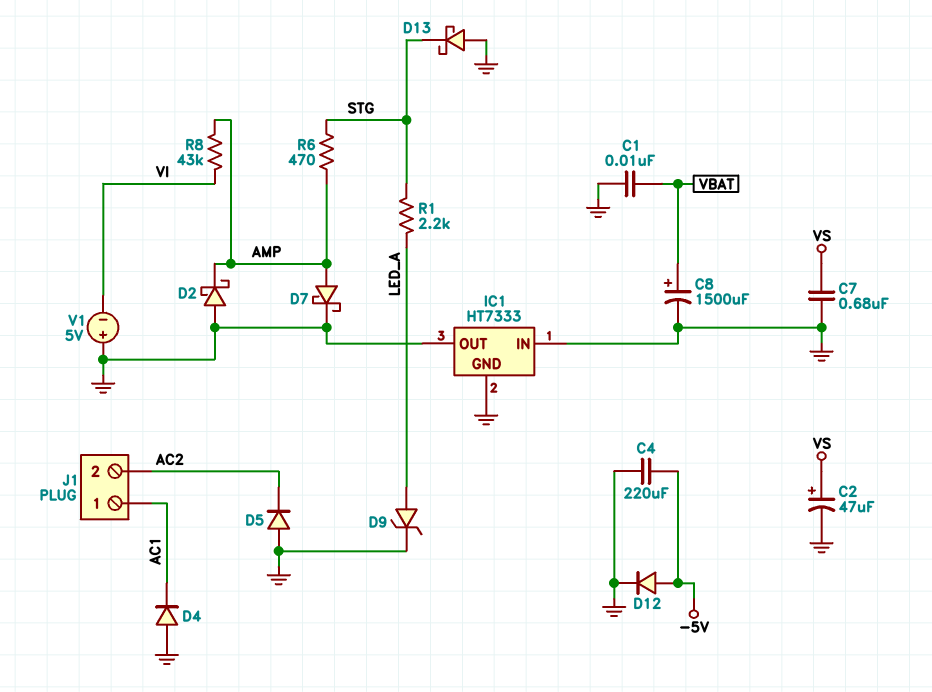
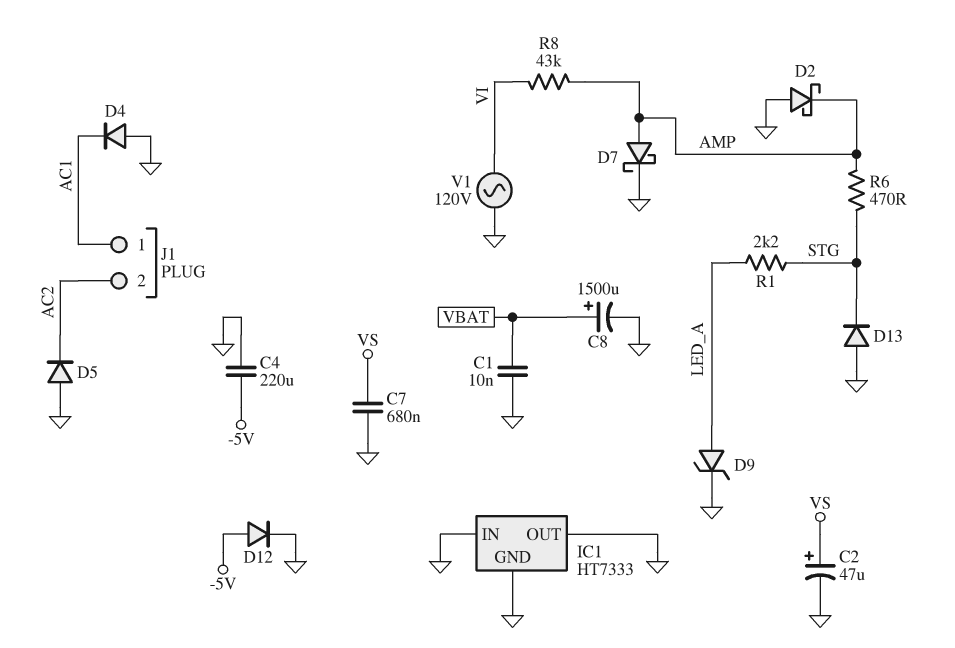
D13: schottky (A GND, K STG) -> diode (A GND, K STG)
V1: 5V (plus GND, minus VI) -> AC 120V (GND, VI)

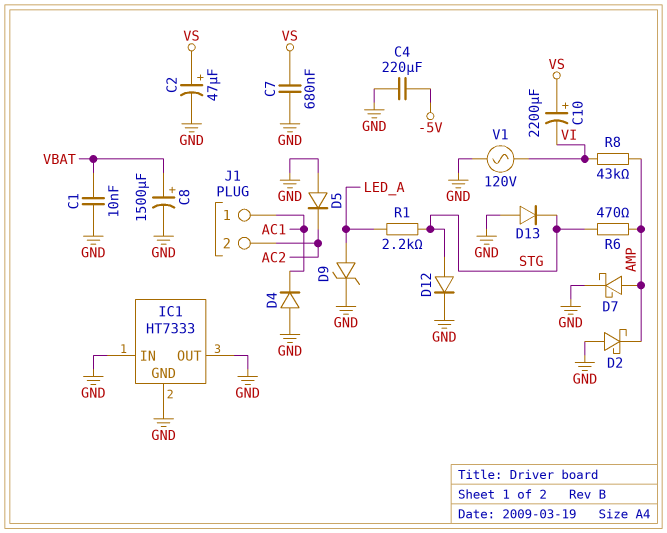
C10: none -> 2200uF (plus VS, minus VI)
D12: diode (A -5V, K GND) -> diode (A STG, K GND)

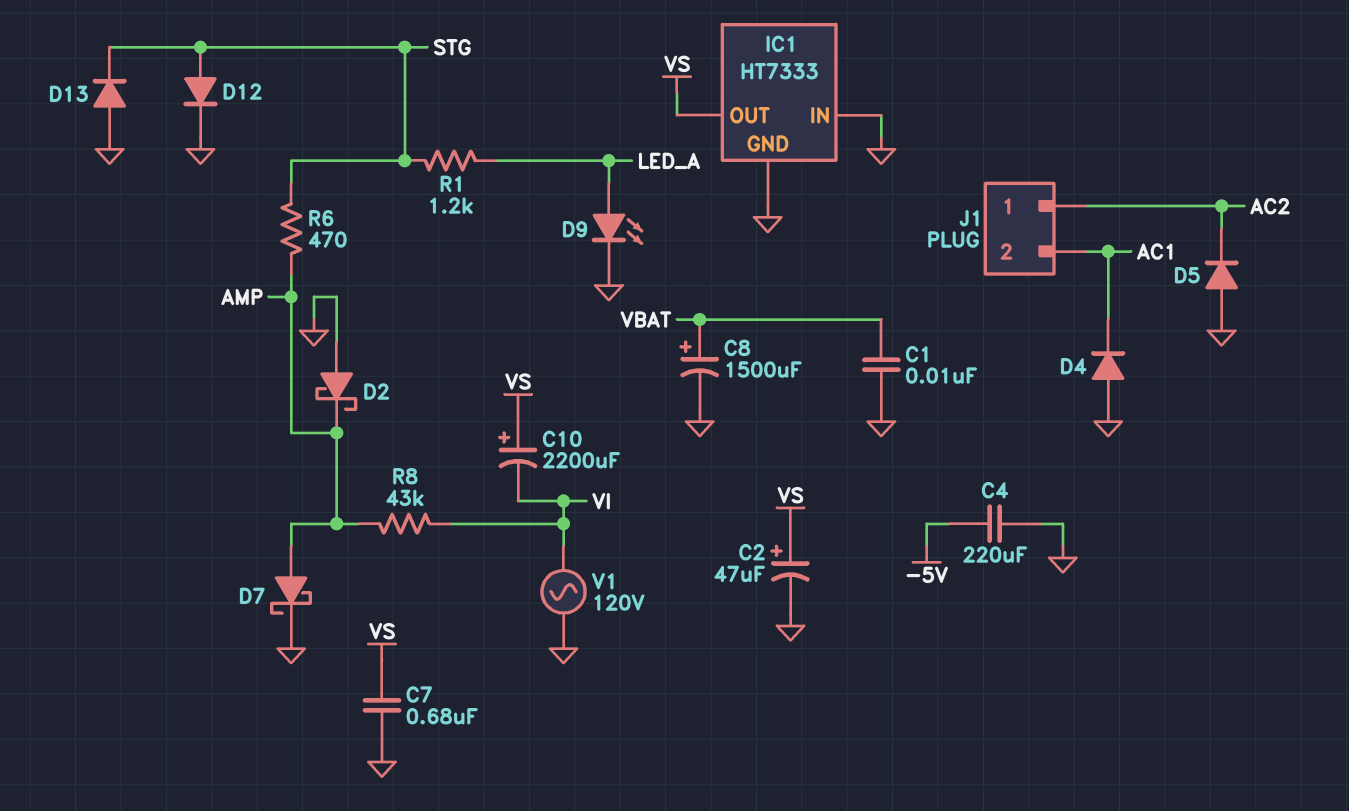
D9: zener (A LED_A, K GND) -> LED (A LED_A, K GND)
IC1 pin OUT: GND -> VS
J1 pin 1: AC1 -> AC2
J1 pin 2: AC2 -> AC1
R1: 2.2k (LED_A, STG) -> 1.2k (LED_A, STG)

